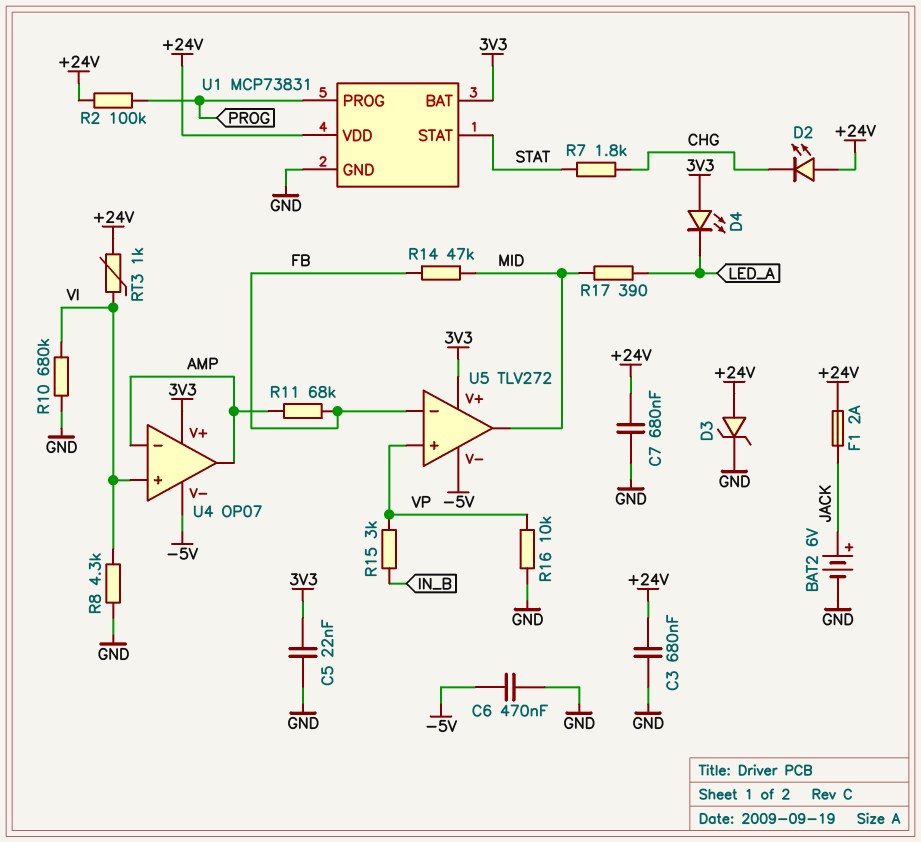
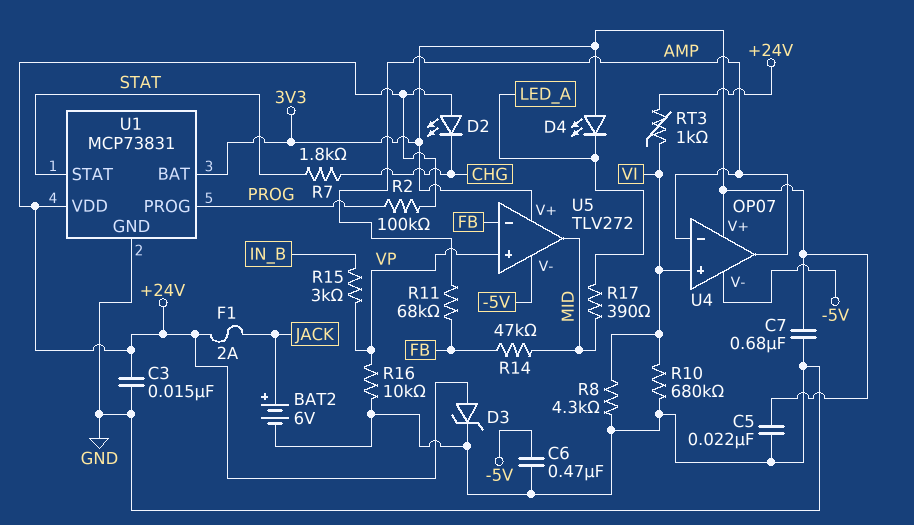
C3: 680nF (+24V, GND) -> 15nF (+24V, GND)
C7: 680nF (+24V, GND) -> 680nF (3V3, GND)

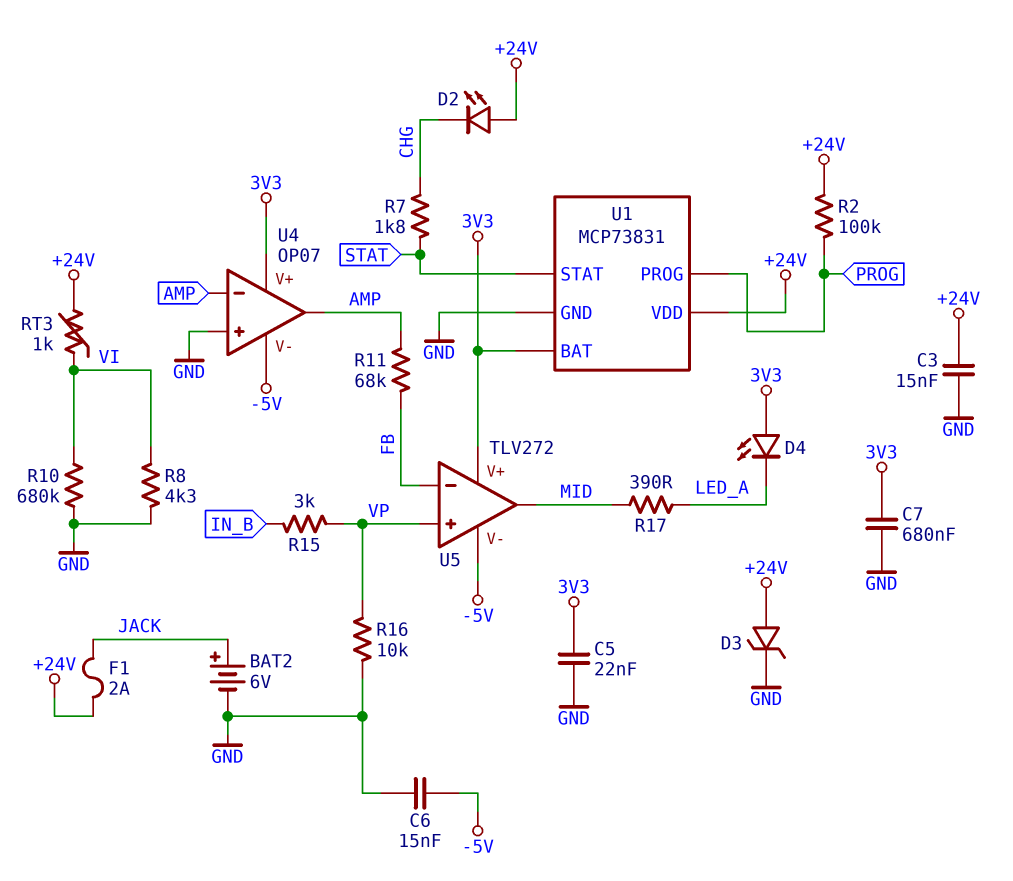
C6: 470nF (-5V, GND) -> 15nF (-5V, GND)
R14: 47k (FB, MID) -> none
U4 pin in+: VI -> GND

